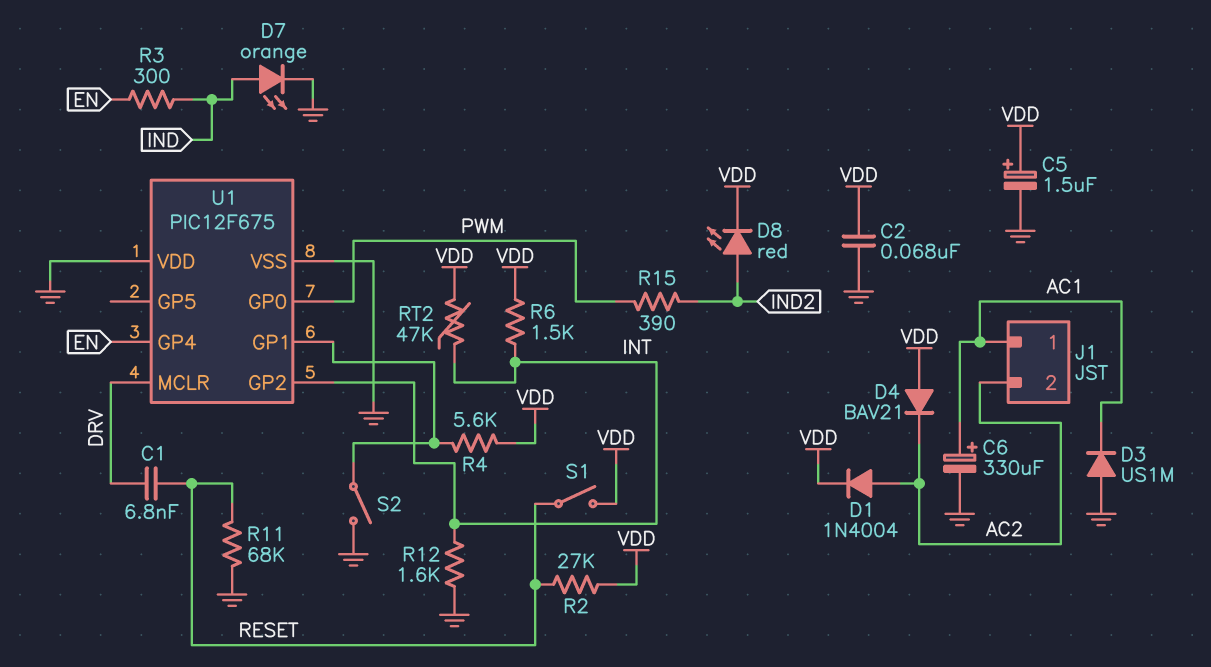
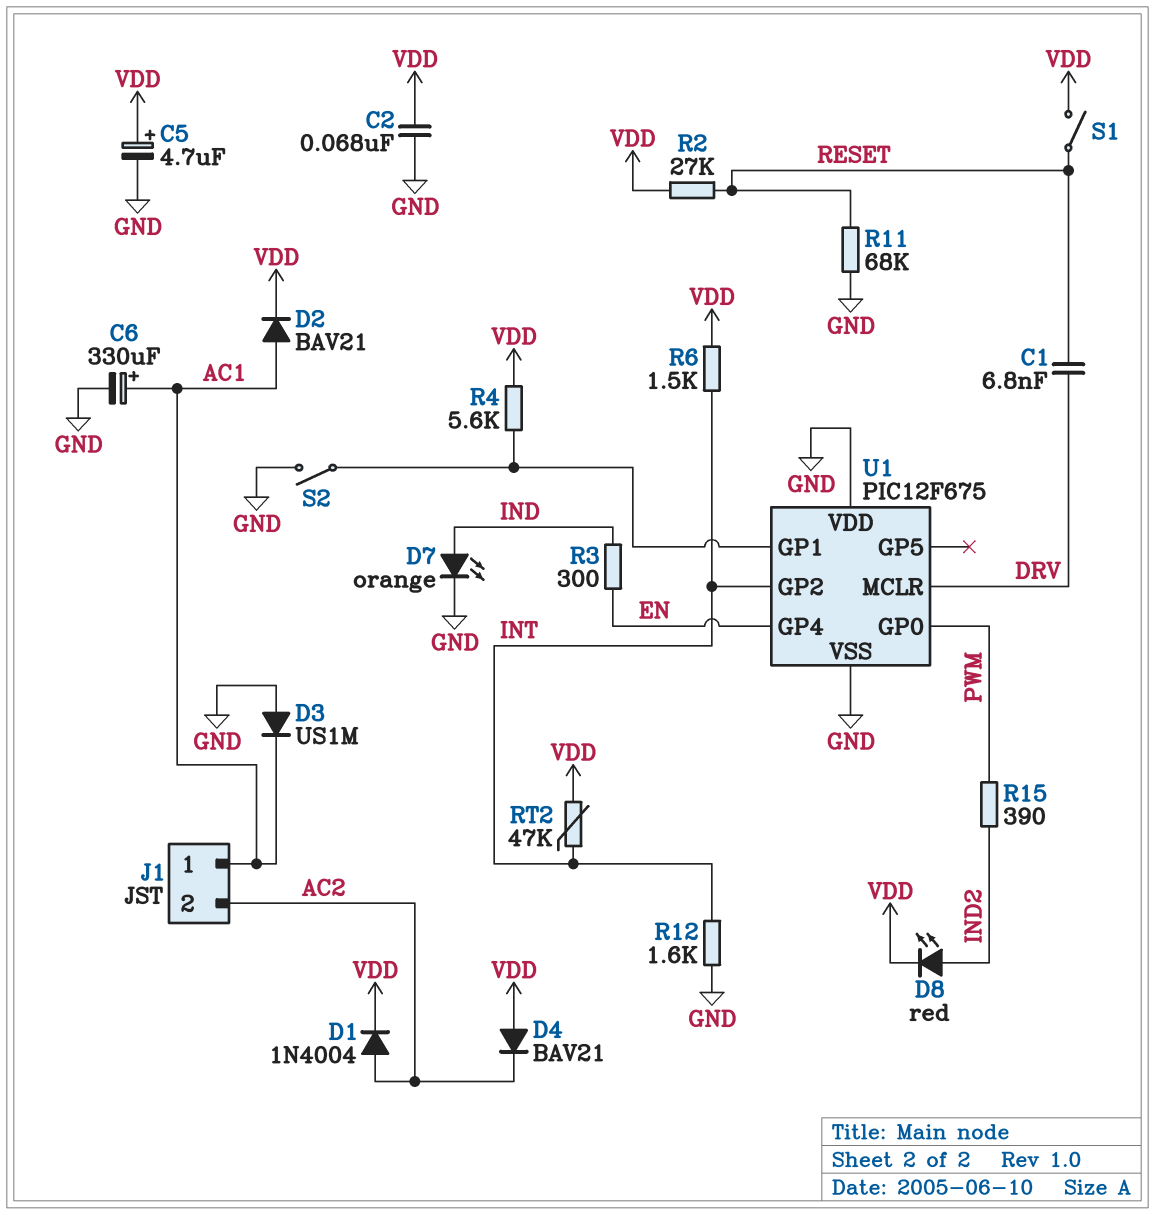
C5: 1.5uF (plus VDD, minus GND) -> 4.7uF (plus VDD, minus GND)
D2: none -> diode BAV21 (A AC1, K VDD)

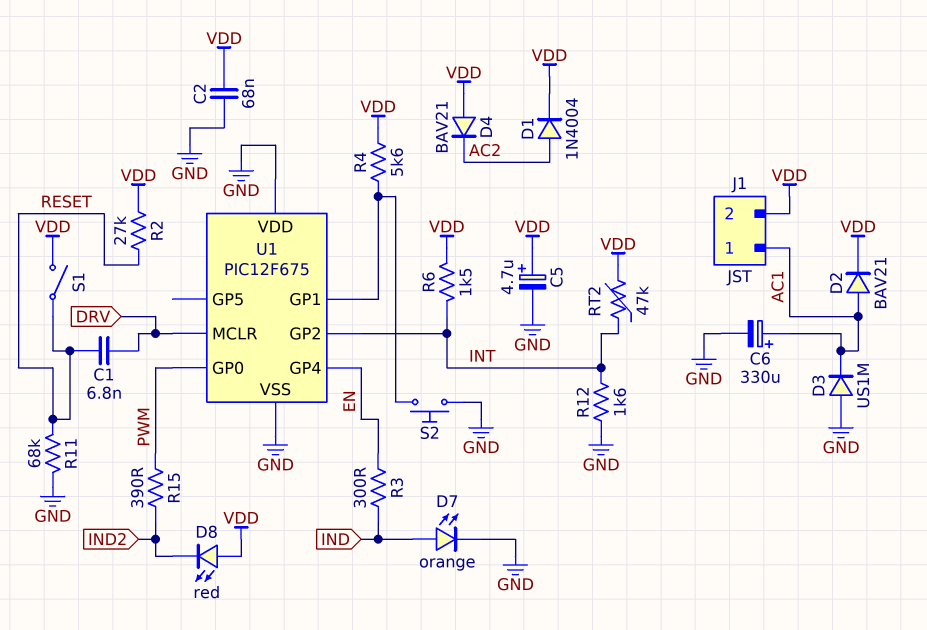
D8: LED red (A IND2, K VDD) -> LED red (A VDD, K IND2)
J1 pin 2: AC2 -> VDD
S2: switch (GND, U1/GP1) -> button (GND, U1/GP1)

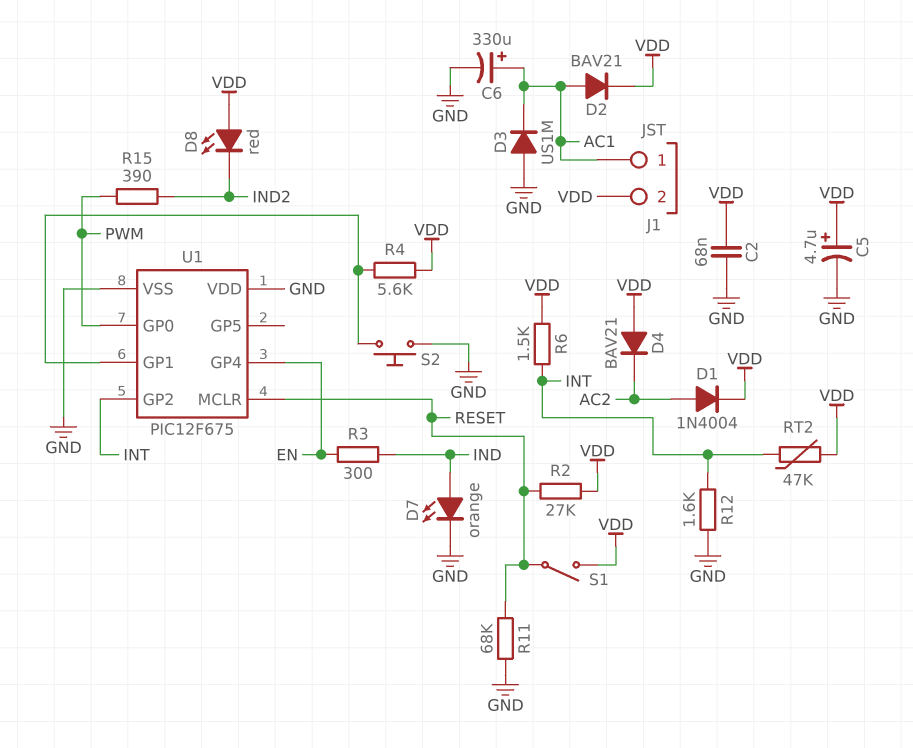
C1: 6.8nF (DRV, RESET) -> none
U1 pin MCLR: DRV -> RESET

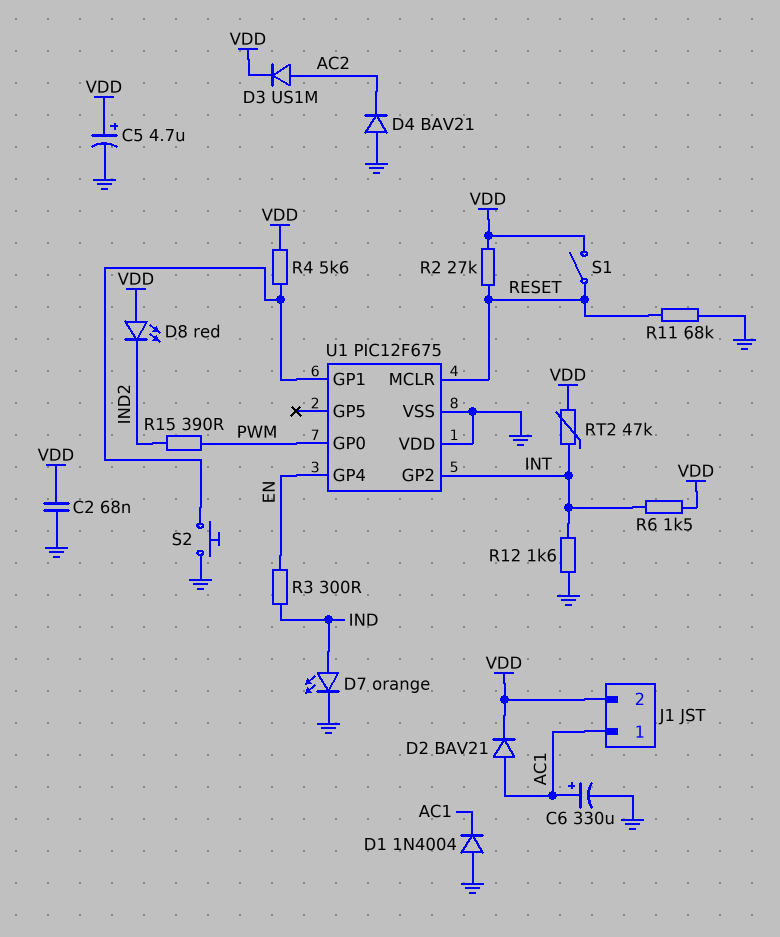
D1: diode 1N4004 (A AC2, K VDD) -> diode 1N4004 (A GND, K AC1)
D3: diode US1M (A GND, K AC1) -> diode US1M (A AC2, K VDD)
D4: diode BAV21 (A VDD, K AC2) -> diode BAV21 (A GND, K AC2)

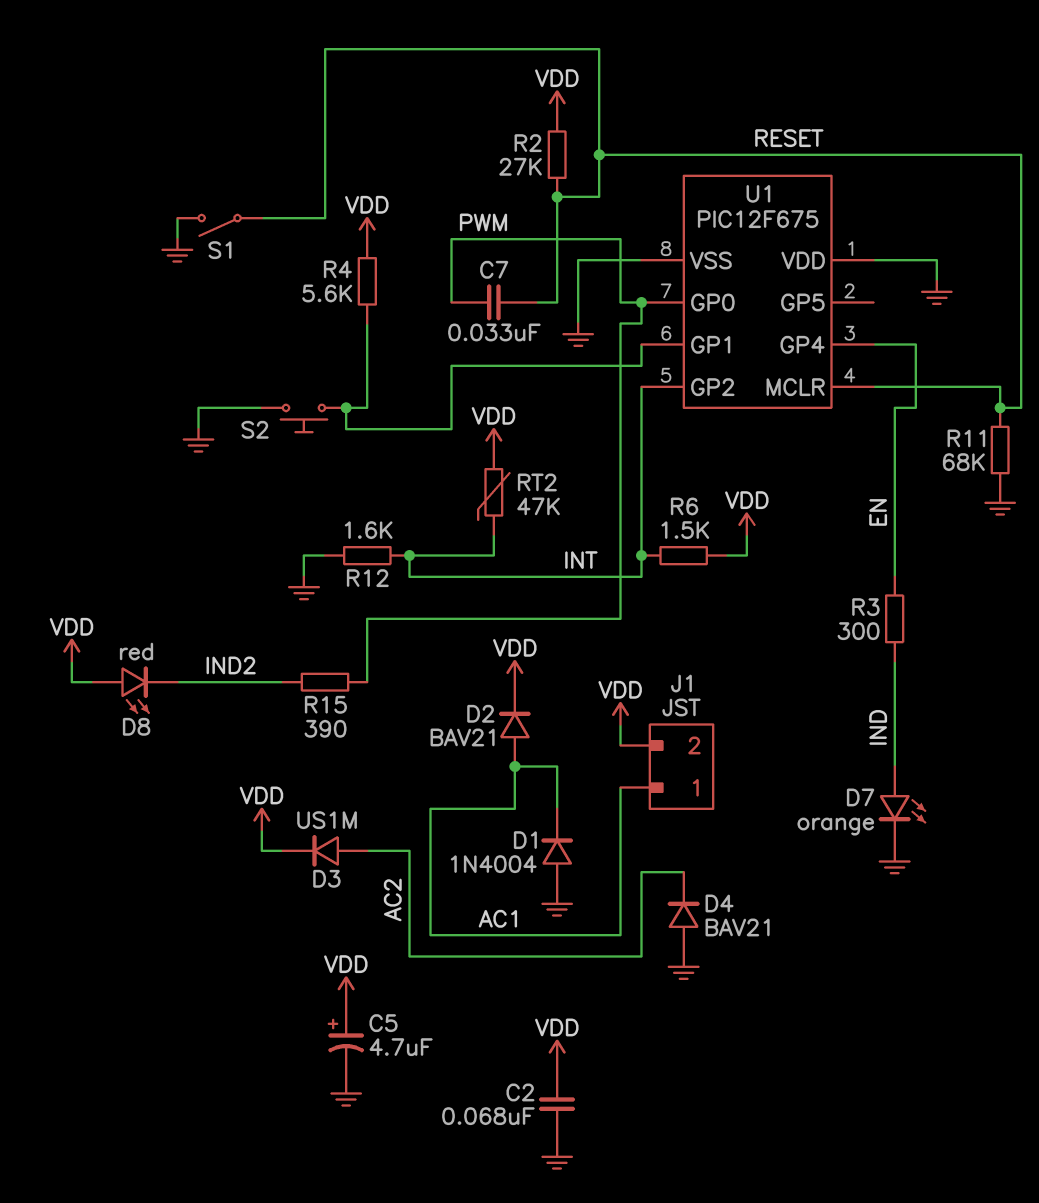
C6: 330uF (plus AC1, minus GND) -> none
C7: none -> 33nF (PWM, RESET)
S1: switch (RESET, VDD) -> switch (GND, RESET)

